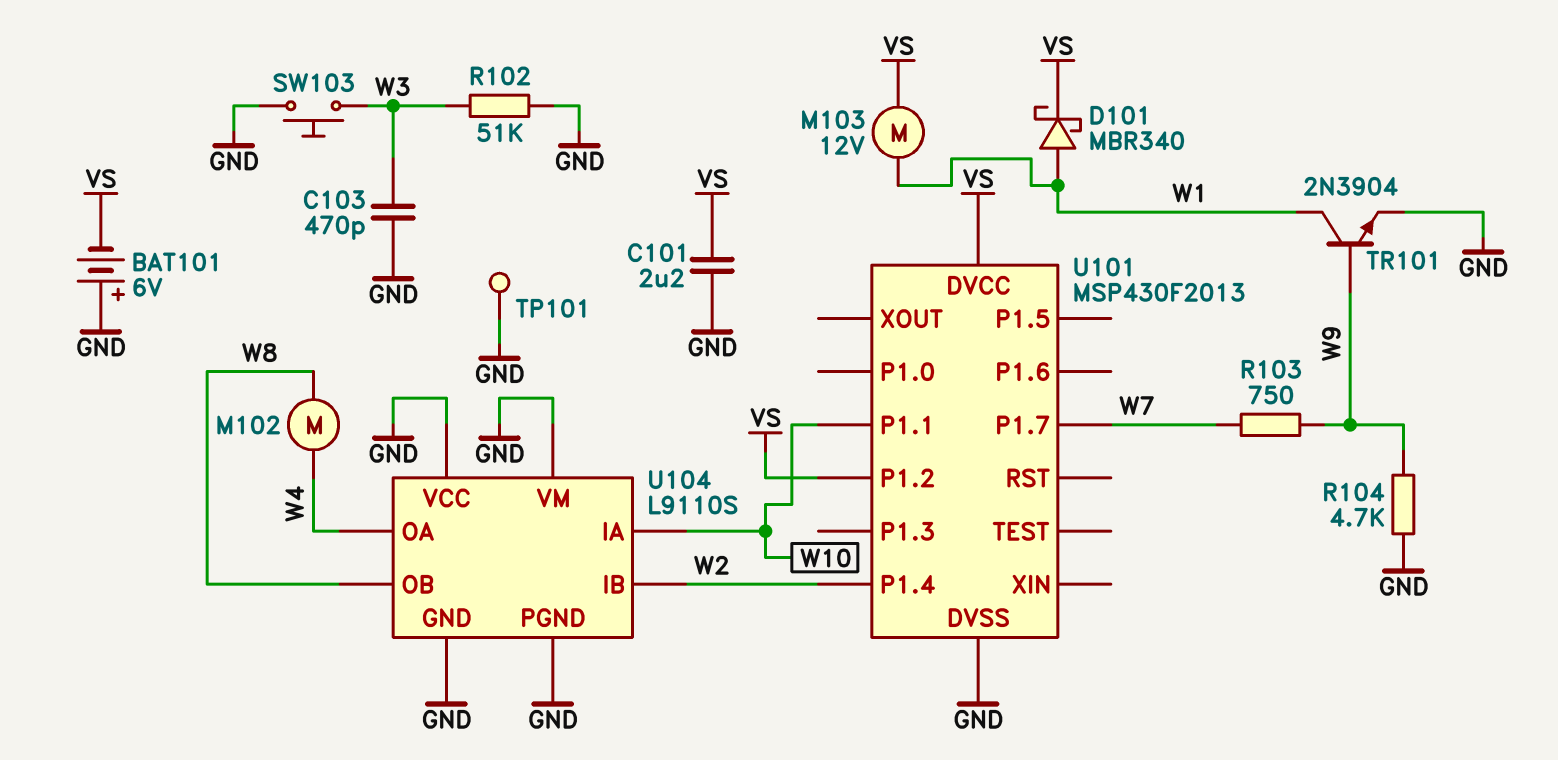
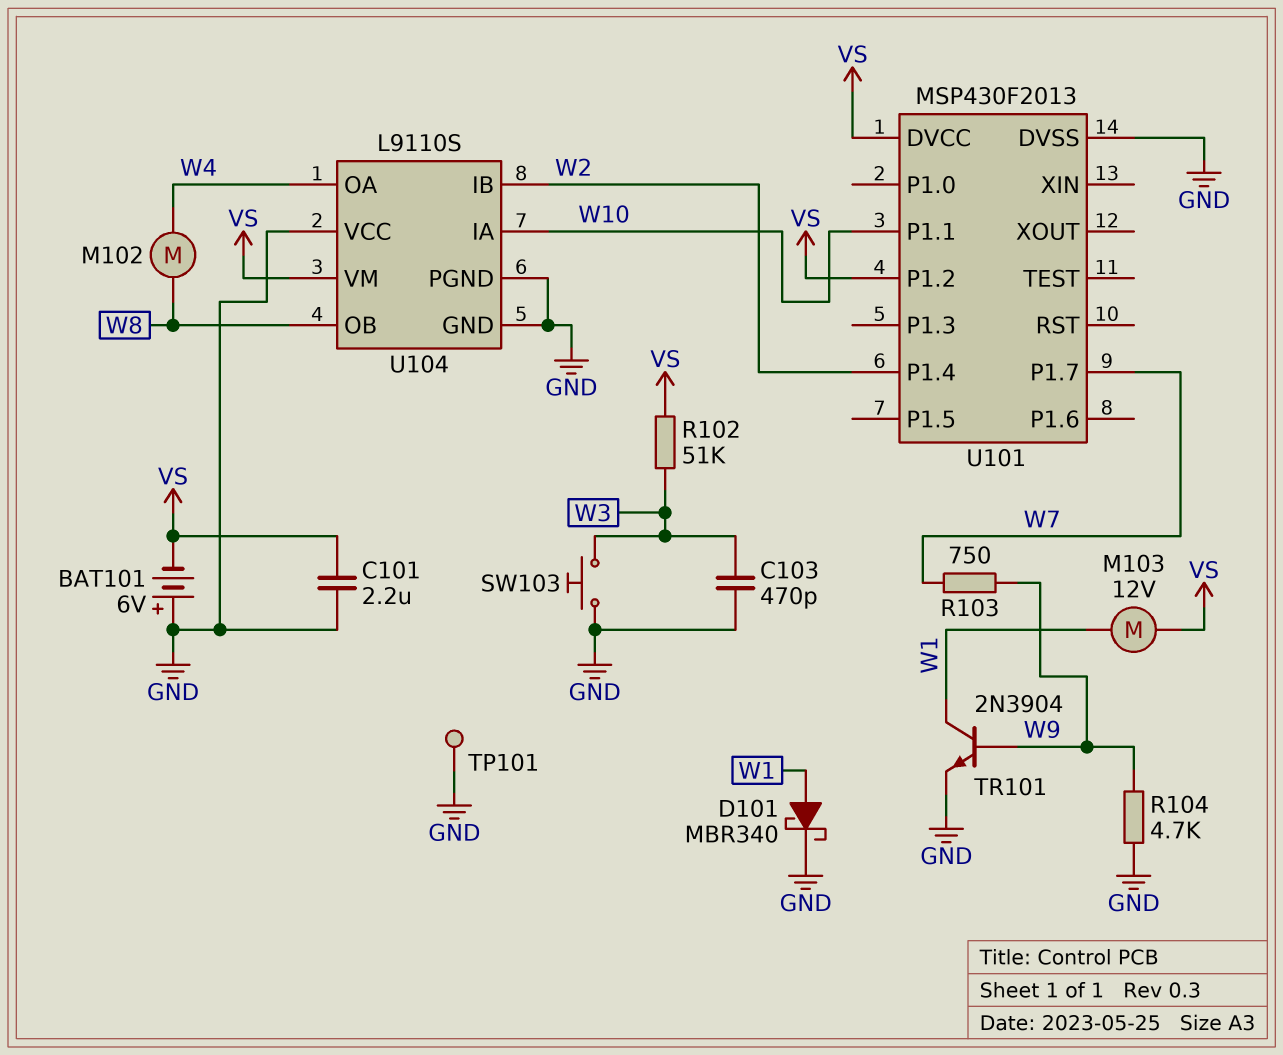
D101: schottky MBR340 (A W1, K VS) -> schottky MBR340 (A W1, K GND)
R102: 51k (GND, W3) -> 51k (VS, W3)
U104 pin VM: GND -> VS

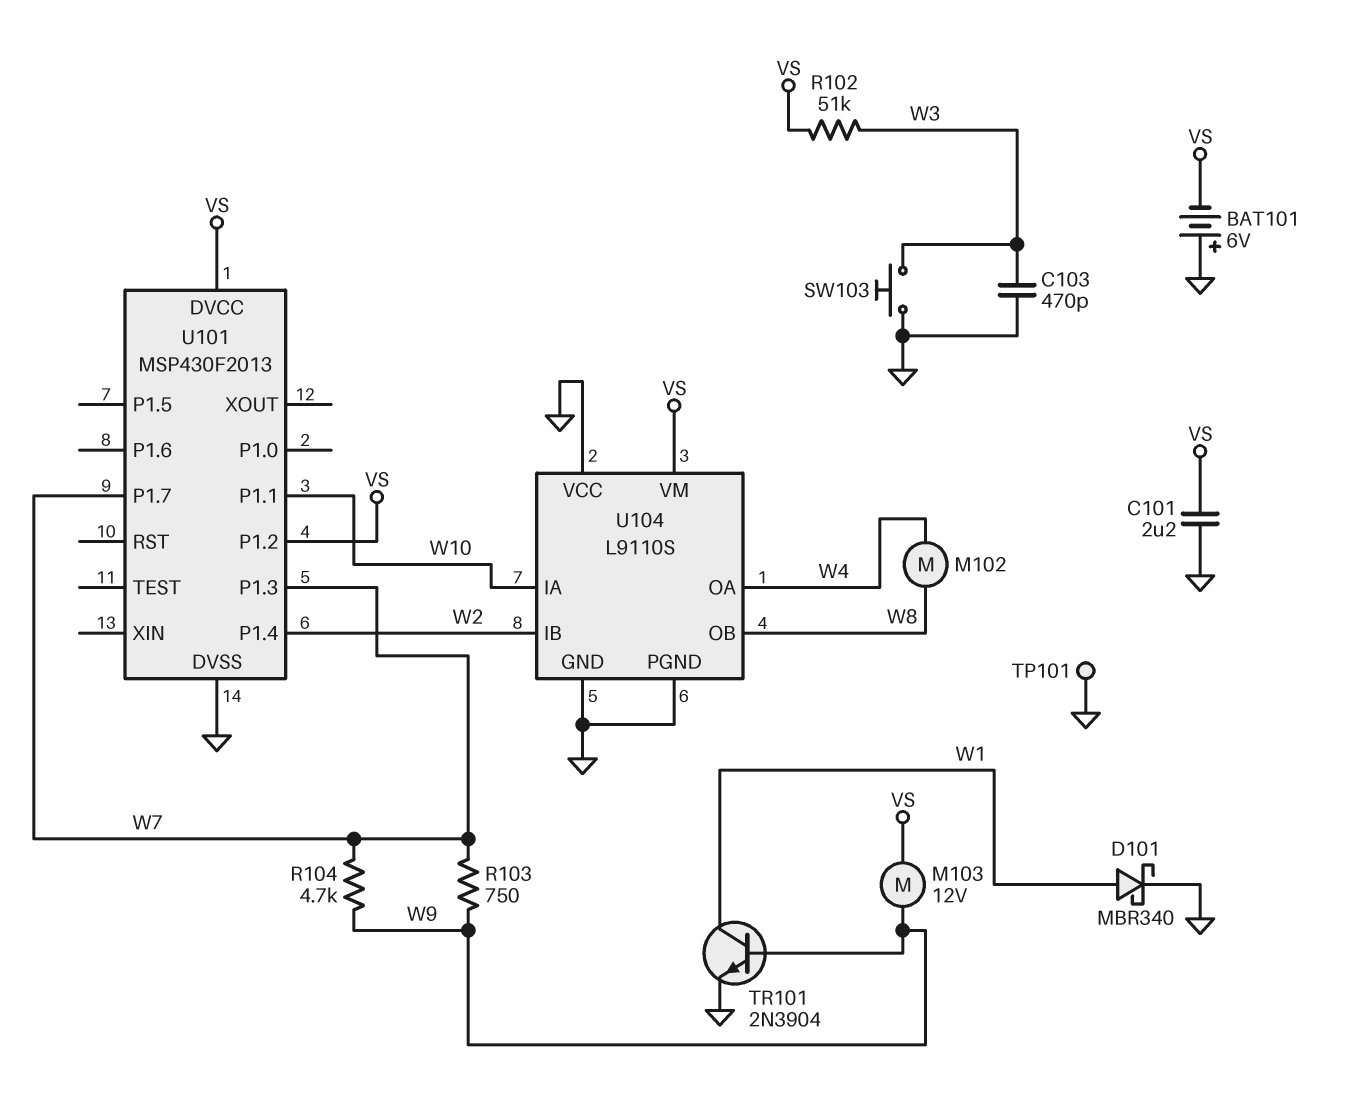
M103: motor 12V (VS, W1) -> motor 12V (VS, W9)
R104: 4.7k (GND, W9) -> 4.7k (W7, W9)
U101 pin P1.3: none -> W7

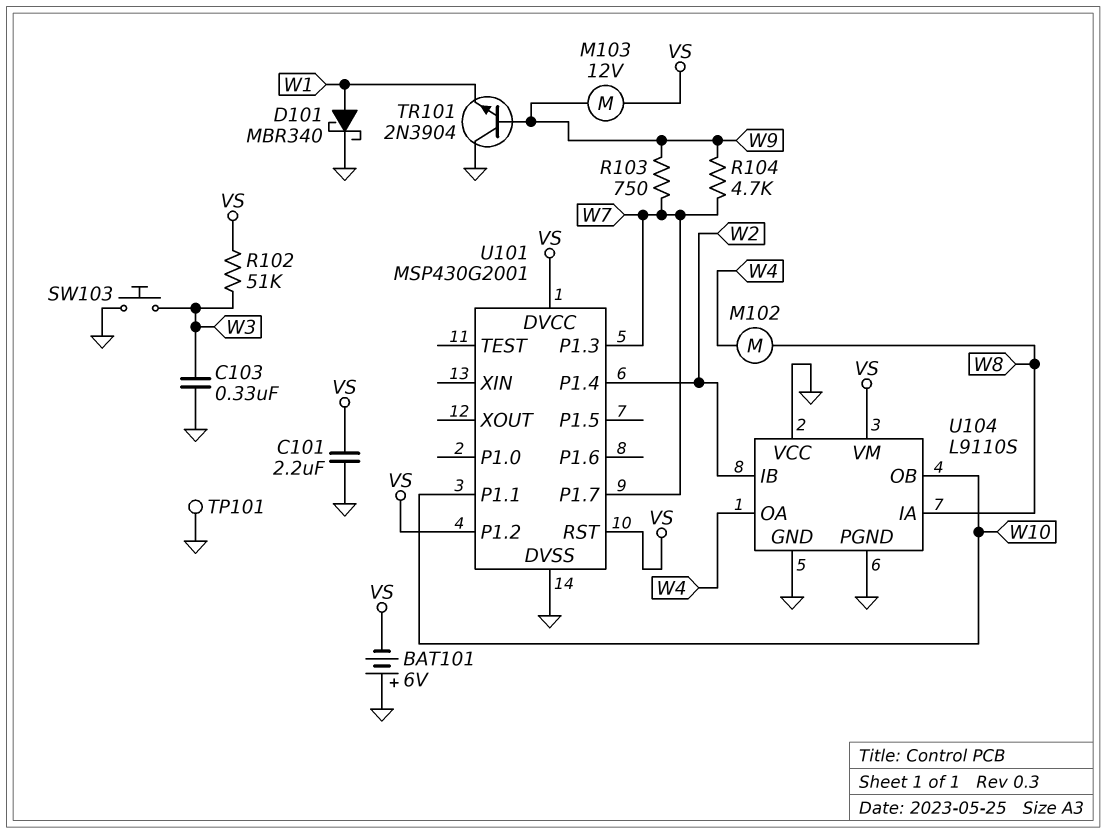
C103: 470pF (GND, W3) -> 330nF (GND, W3)
TR101: NPN 2N3904 (B W9, C W1, E GND) -> NPN 2N3904 (B W9, C GND, E W1)
U101: MSP430F2013 -> MSP430G2001
U101 pin RST: none -> VS
U104 pin IA: W10 -> W8
U104 pin OB: W8 -> W10

